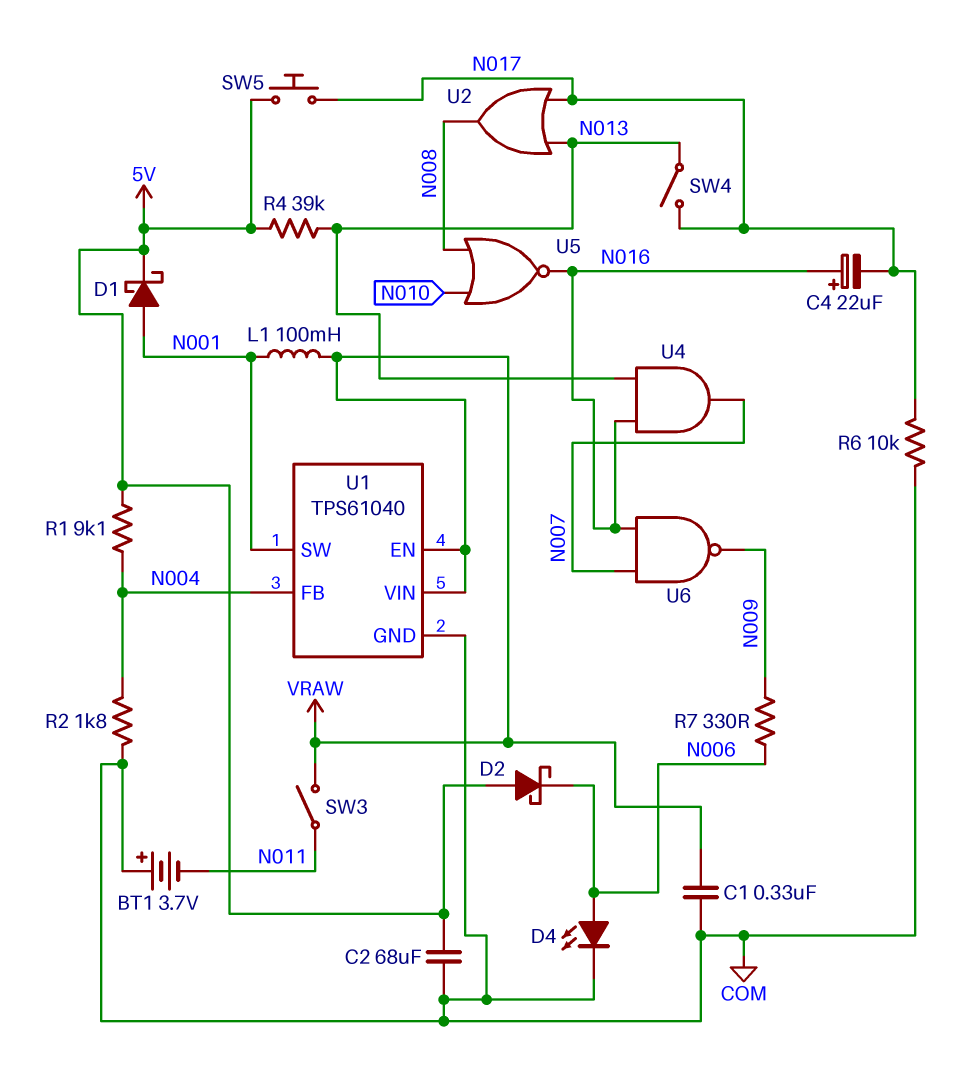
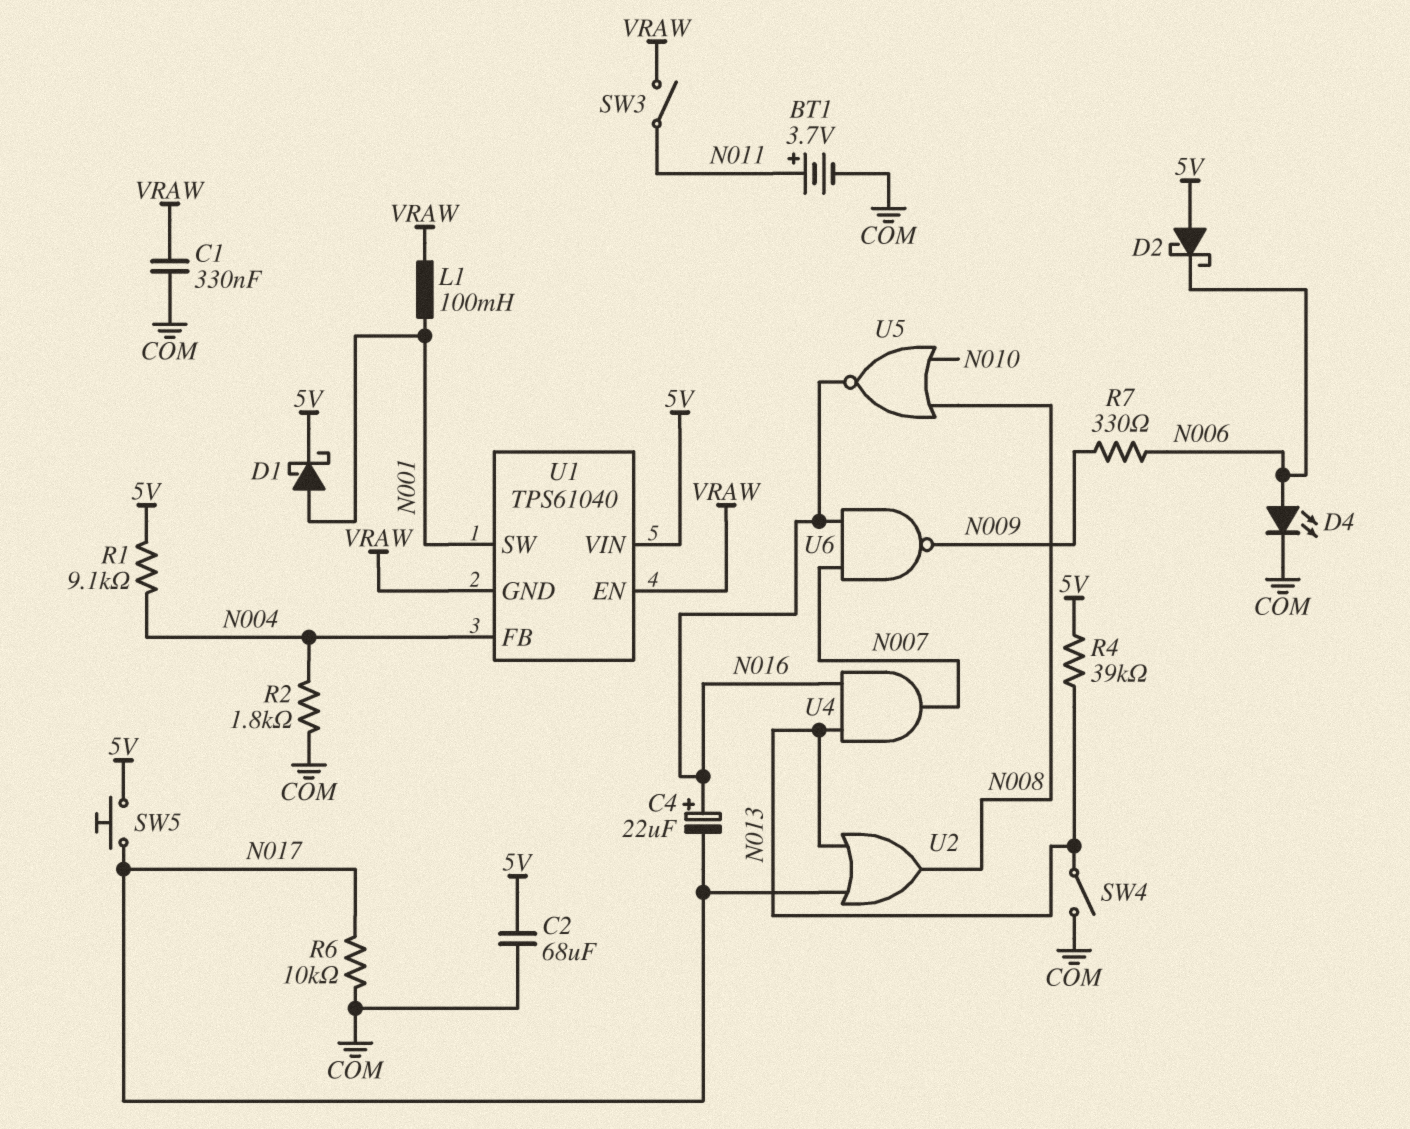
BT1: 3.7V (plus COM, minus N011) -> 3.7V (plus N011, minus COM)
SW4: switch (N013, N017) -> switch (COM, N013)
U1 pin GND: COM -> VRAW
U1 pin VIN: VRAW -> 5V

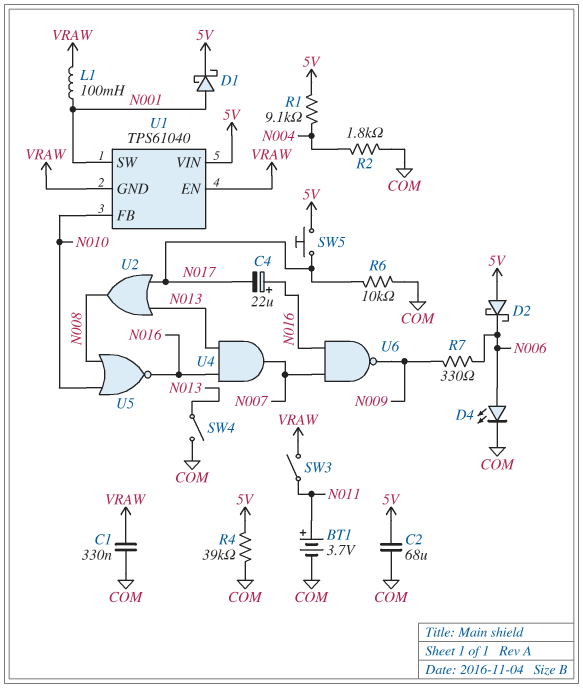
R4: 39k (5V, N013) -> 39k (5V, COM)
U1 pin FB: N004 -> N010

